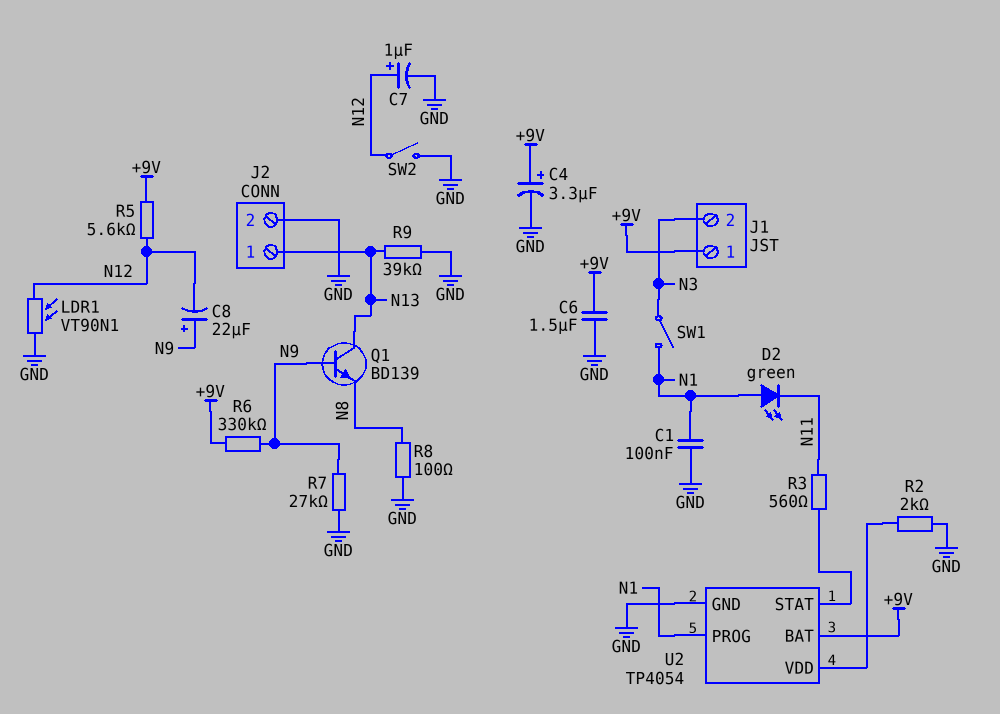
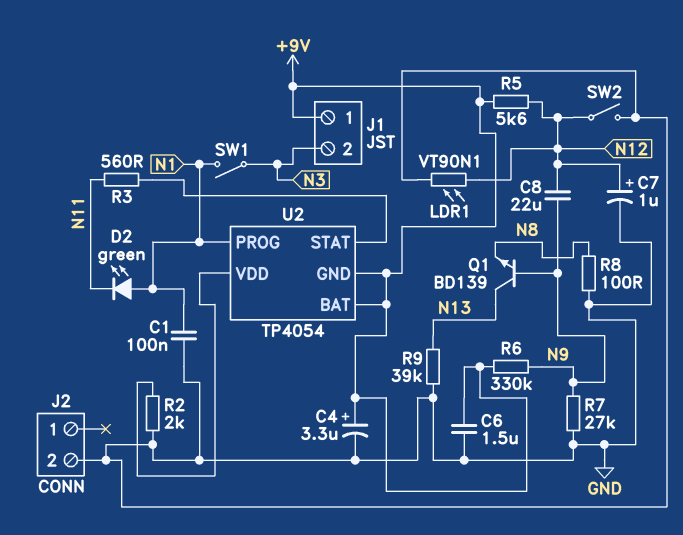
C8: 22uF (plus N9, minus N12) -> 22uF (N9, N12)
J2 pin 1: N13 -> none
U2 pin GND: GND -> +9V

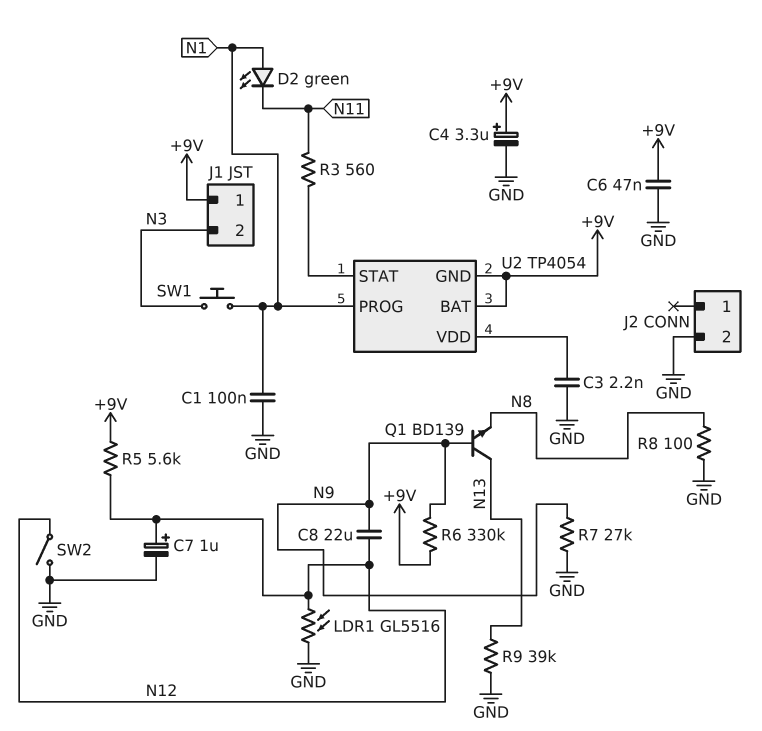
C3: none -> 2.2nF (GND, U2/VDD)
C6: 1.5uF (+9V, GND) -> 47nF (+9V, GND)
LDR1: VT90N1 (GND, N12) -> GL5516 (GND, N12)
R2: 2k (GND, U2/VDD) -> none
SW1: switch (N1, N3) -> button (N1, N3)

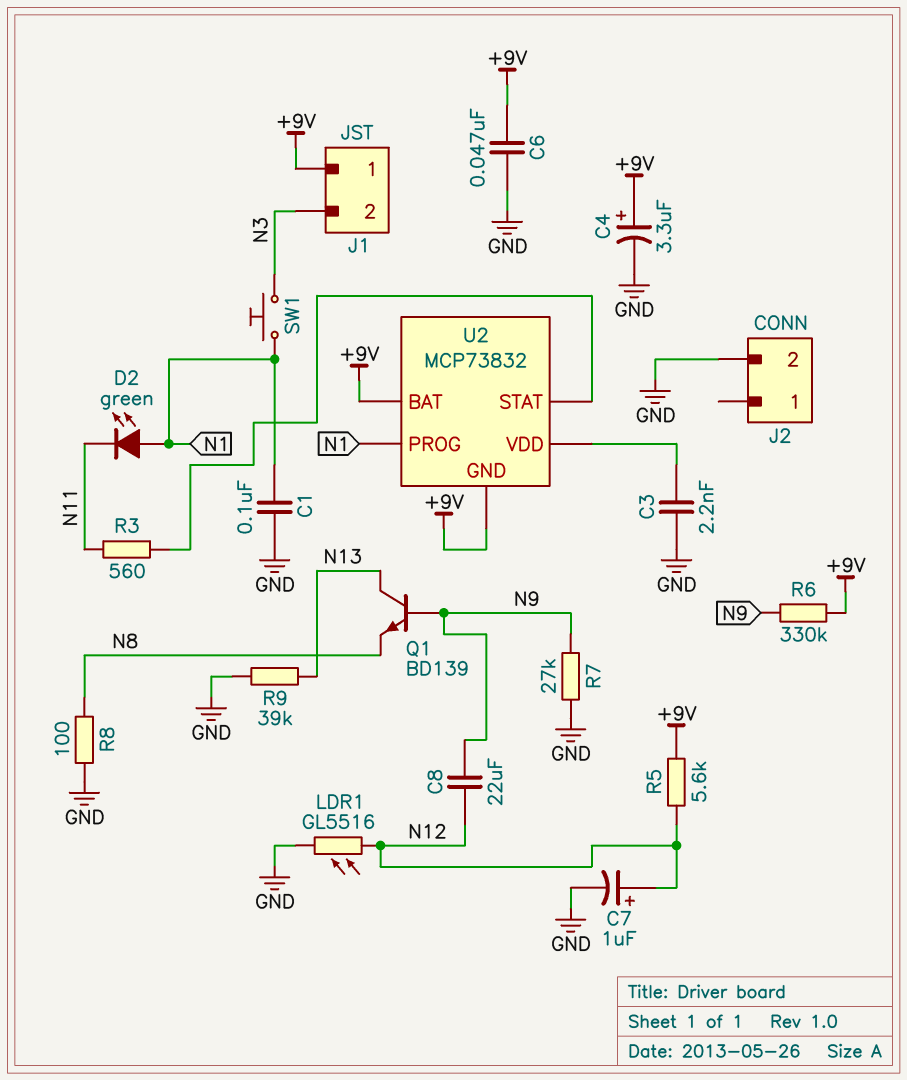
SW2: switch (GND, N12) -> none
U2: TP4054 -> MCP73832

